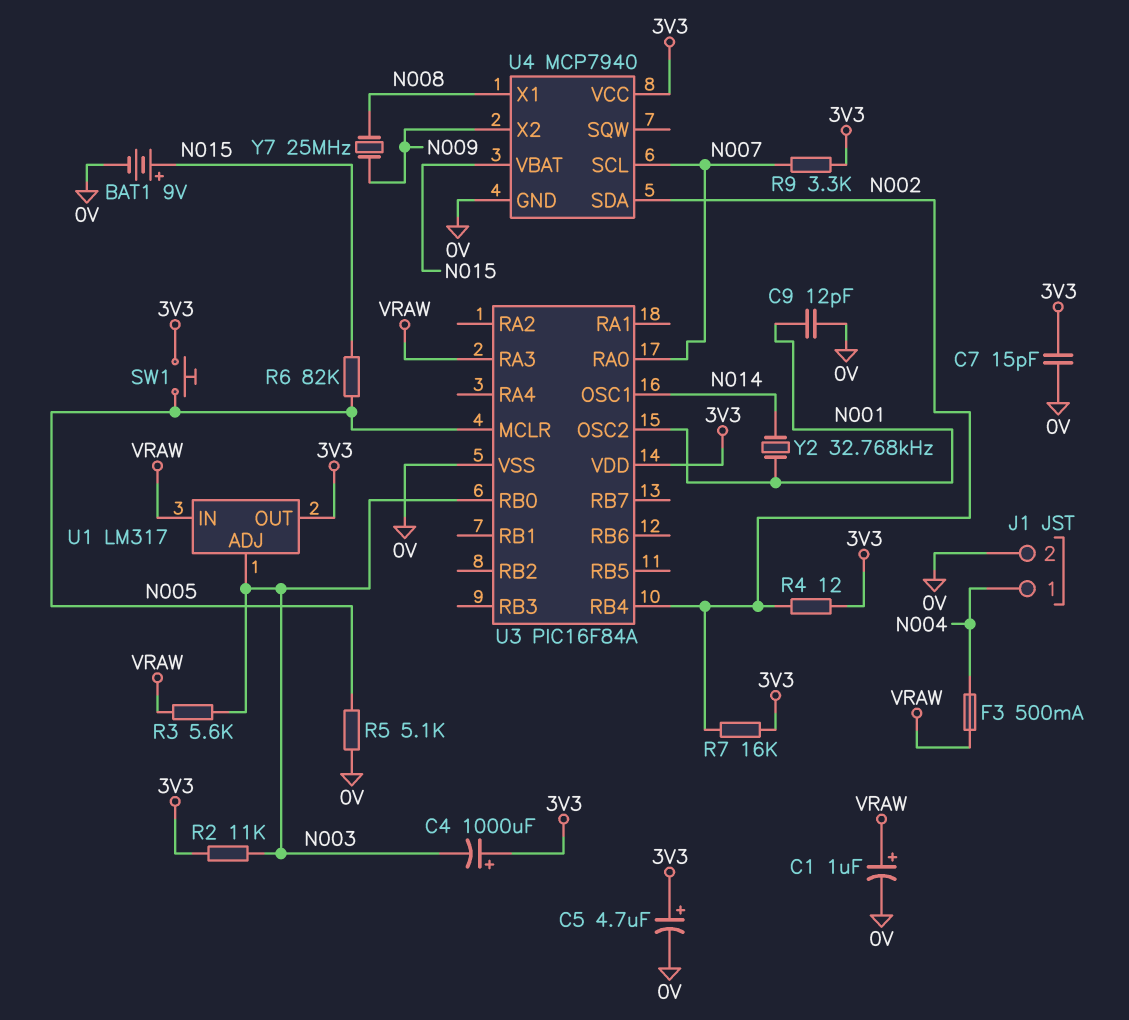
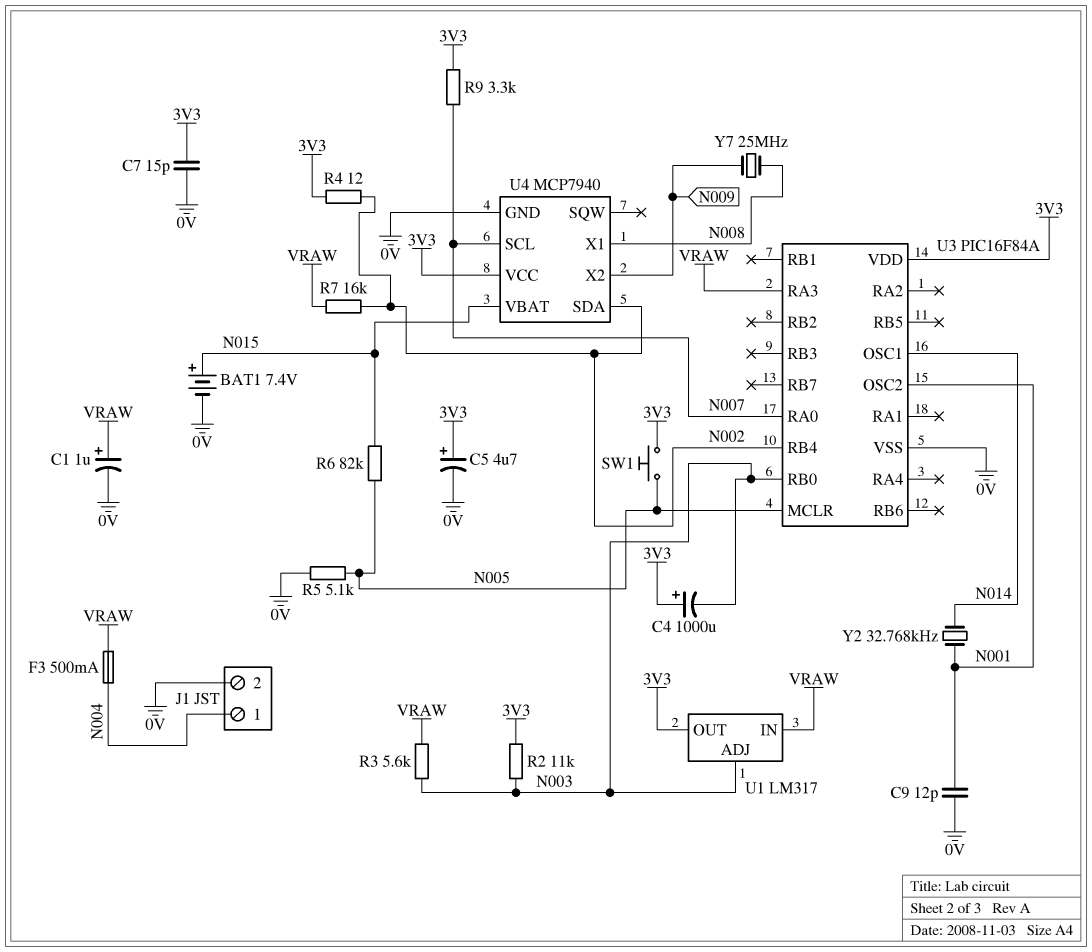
BAT1: 9V (plus N015, minus 0V) -> 7.4V (plus N015, minus 0V)
R7: 16k (3V3, N002) -> 16k (N002, VRAW)

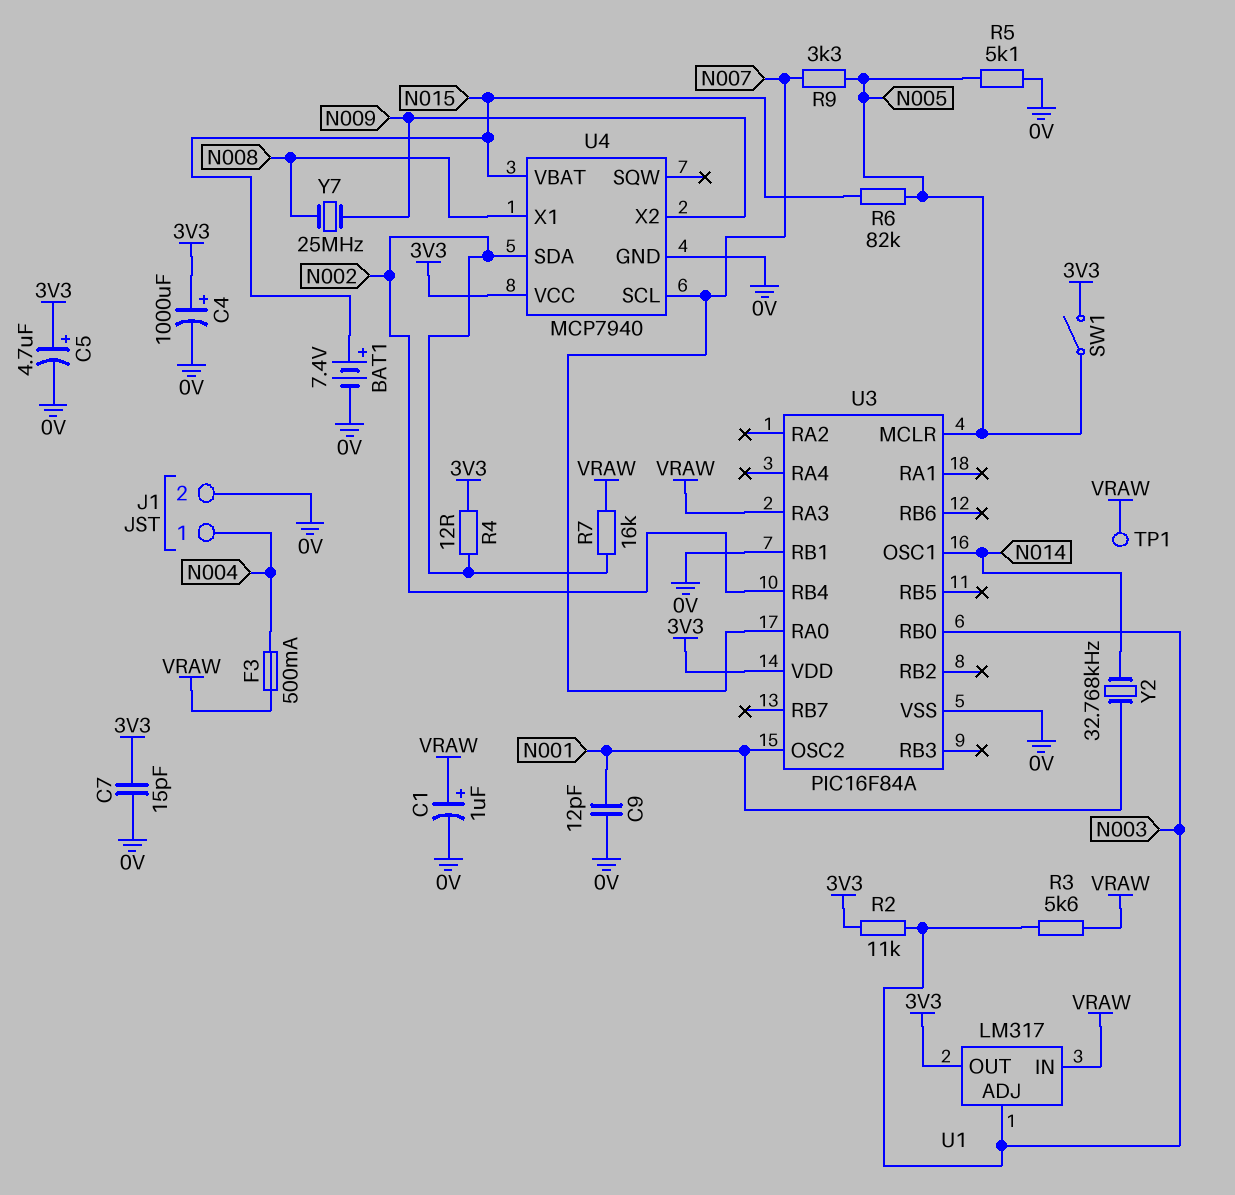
C4: 1000uF (plus 3V3, minus N003) -> 1000uF (plus 3V3, minus 0V)
R9: 3.3k (3V3, N007) -> 3.3k (N005, N007)
SW1: button (3V3, N005) -> switch (3V3, N005)
TP1: none -> test point (VRAW)
U3 pin RB1: none -> 0V

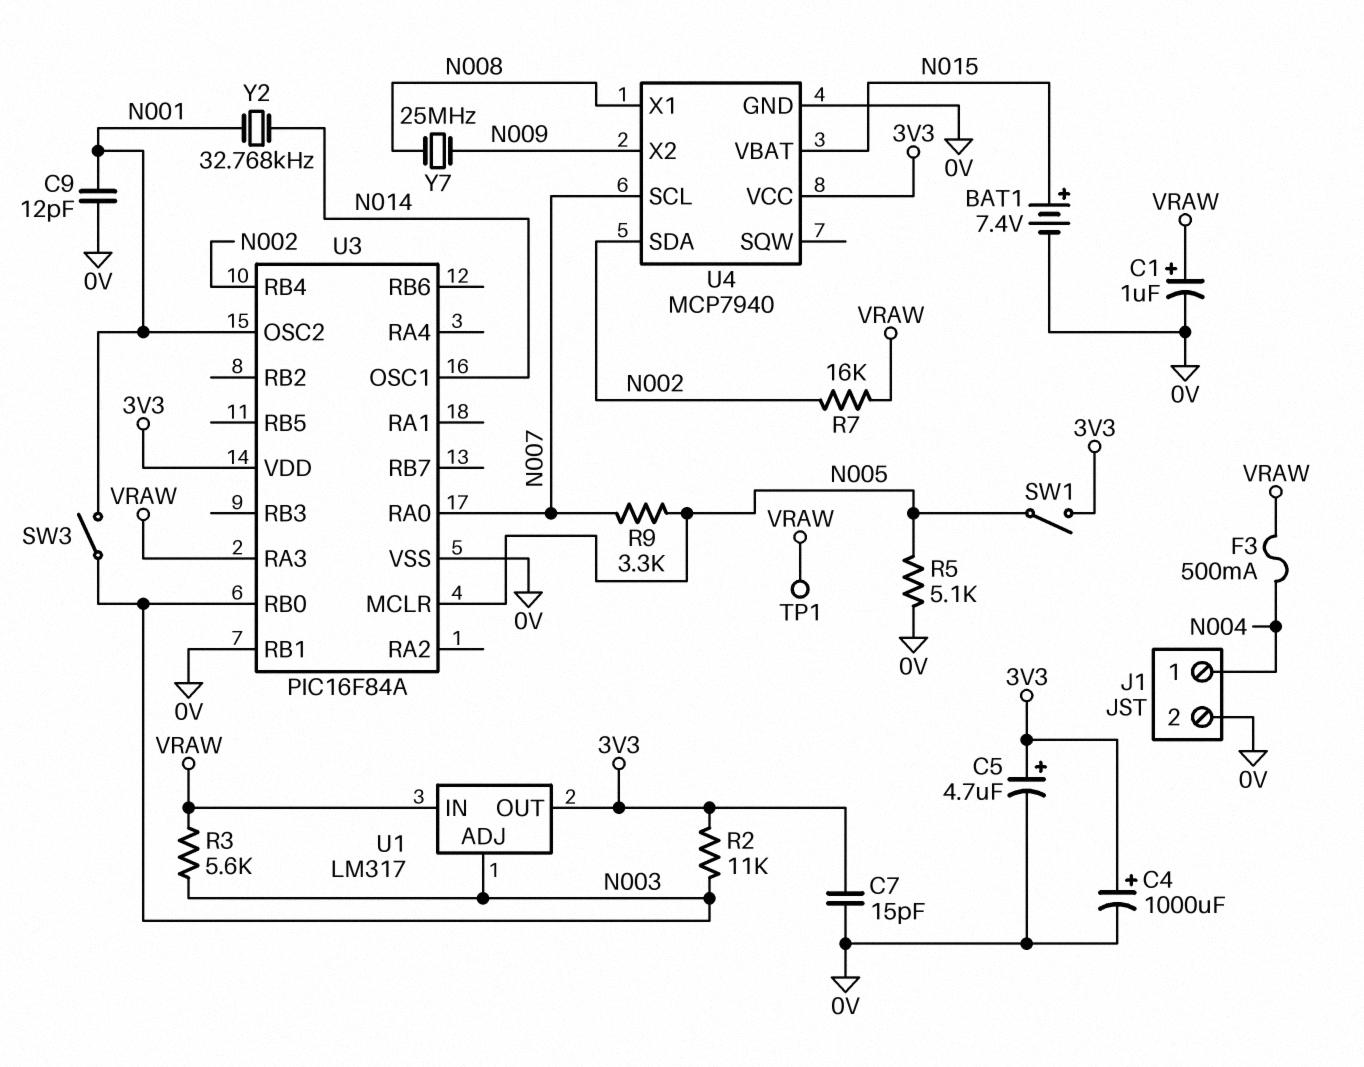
R4: 12 (3V3, N002) -> none
R6: 82k (N005, N015) -> none
SW3: none -> switch (N001, N003)

